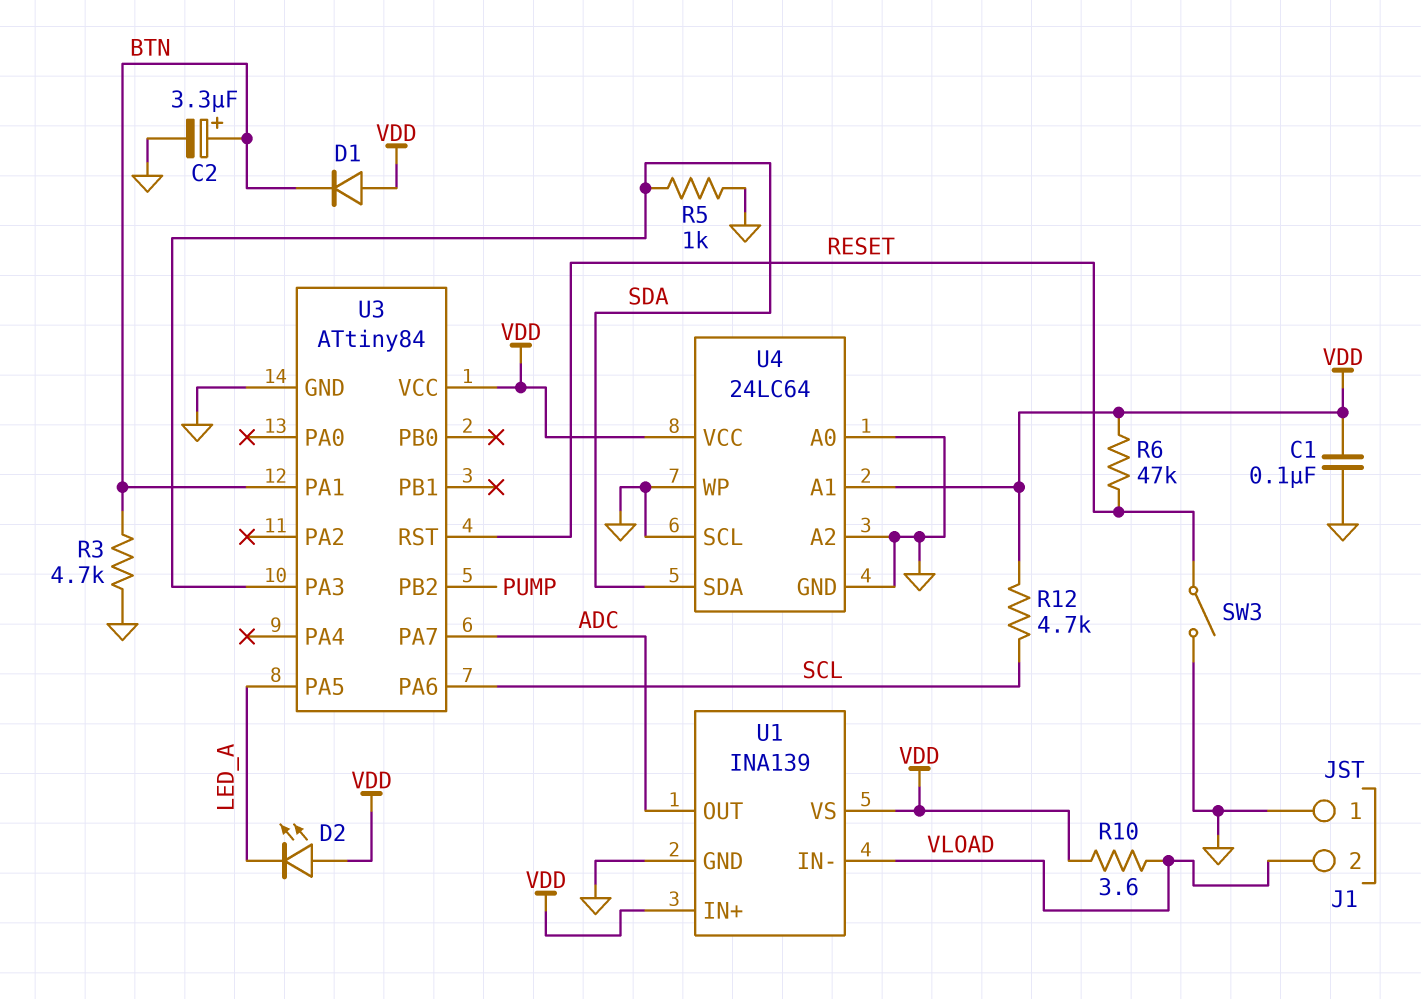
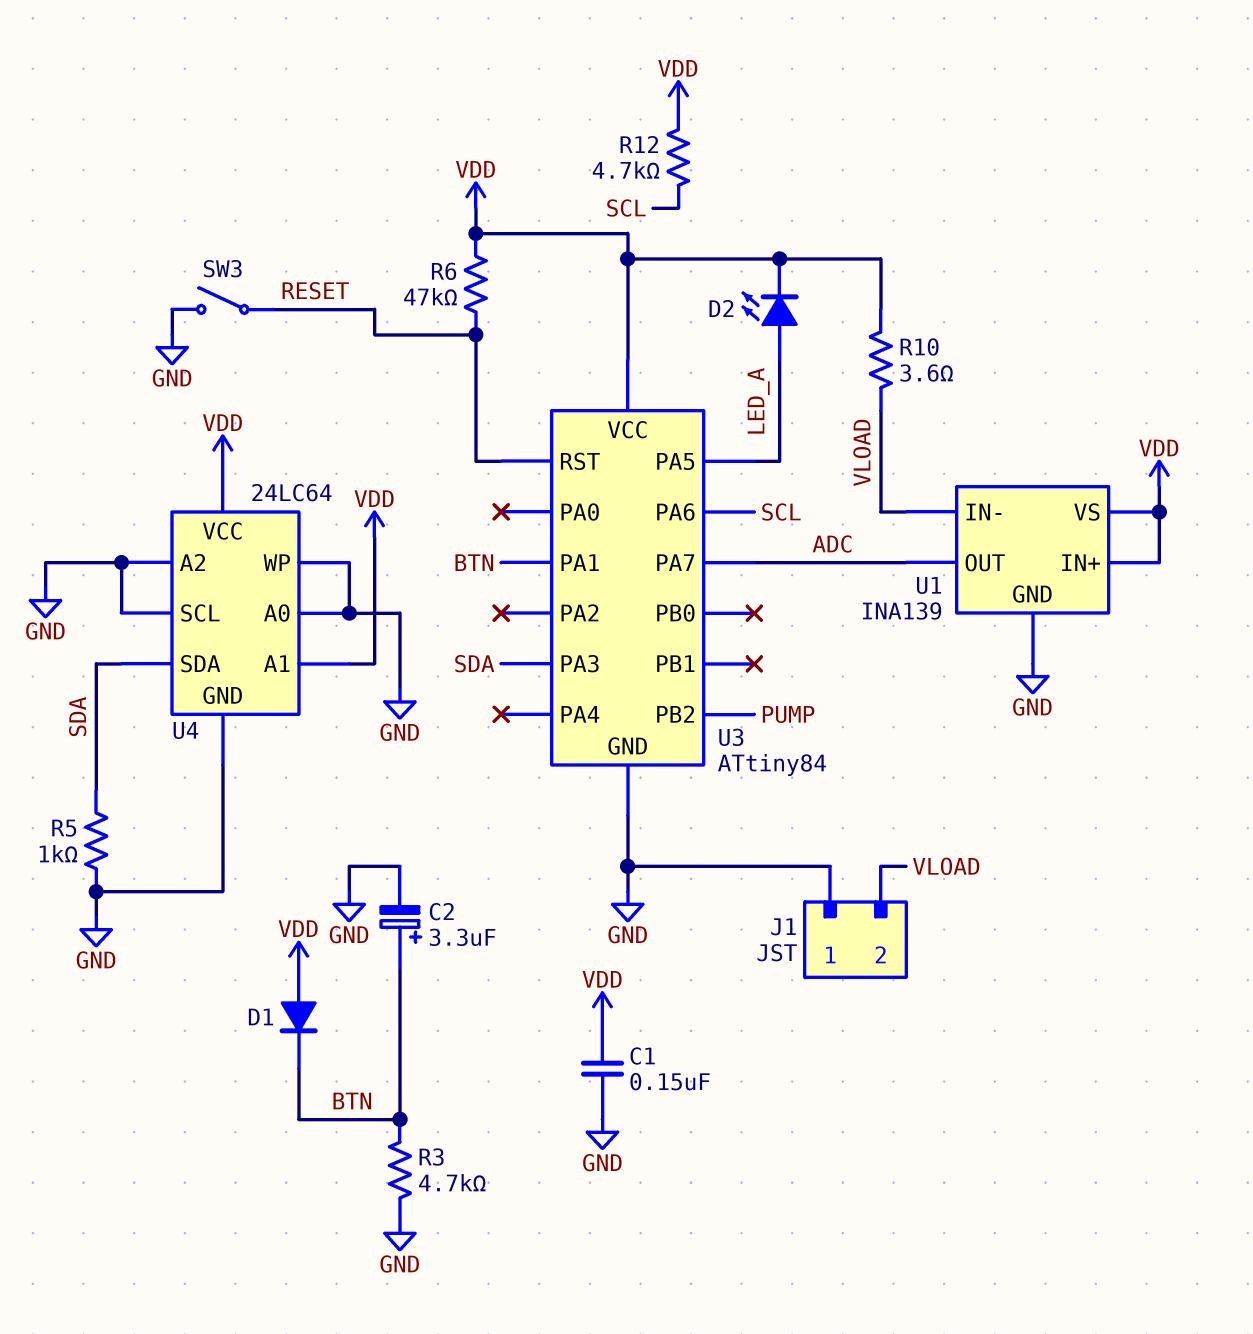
C1: 100nF (GND, VDD) -> 150nF (GND, VDD)
D2: LED (A VDD, K LED_A) -> LED (A LED_A, K VDD)

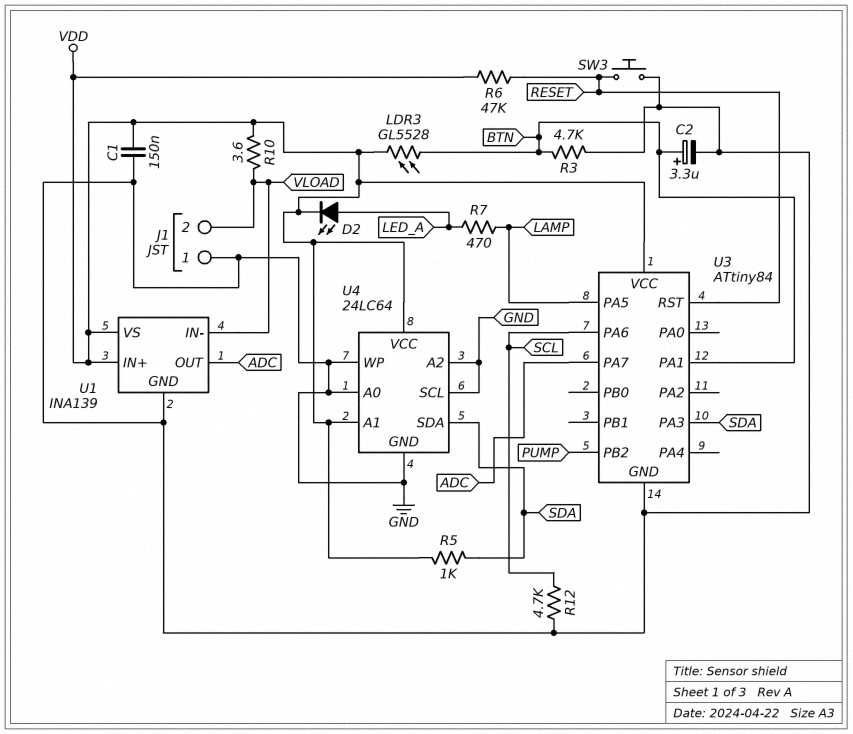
D1: diode (A VDD, K BTN) -> none
LDR3: none -> GL5528 (BTN, VDD)
R5: 1k (GND, SDA) -> 1k (SDA, VDD)
R7: none -> 470 (LAMP, LED_A)
R12: 4.7k (SCL, VDD) -> 4.7k (GND, SCL)
SW3: switch (GND, RESET) -> button (GND, RESET)
U3 pin PA5: LED_A -> LAMP

